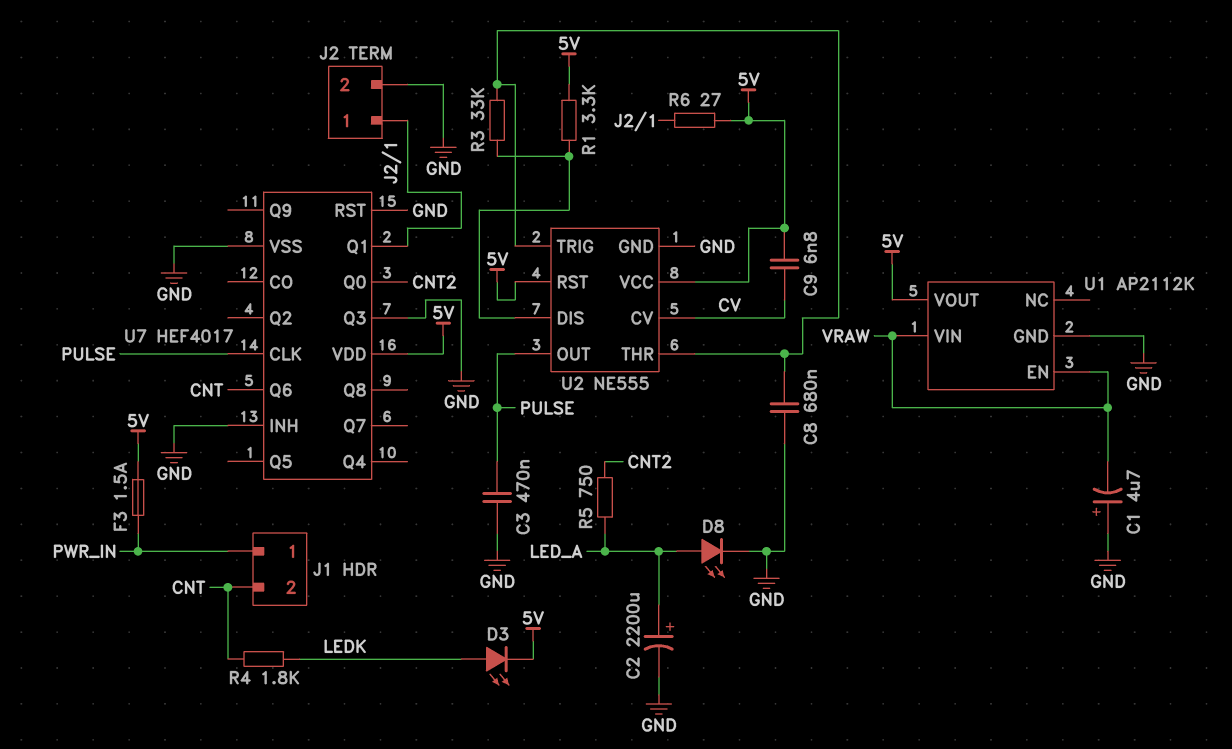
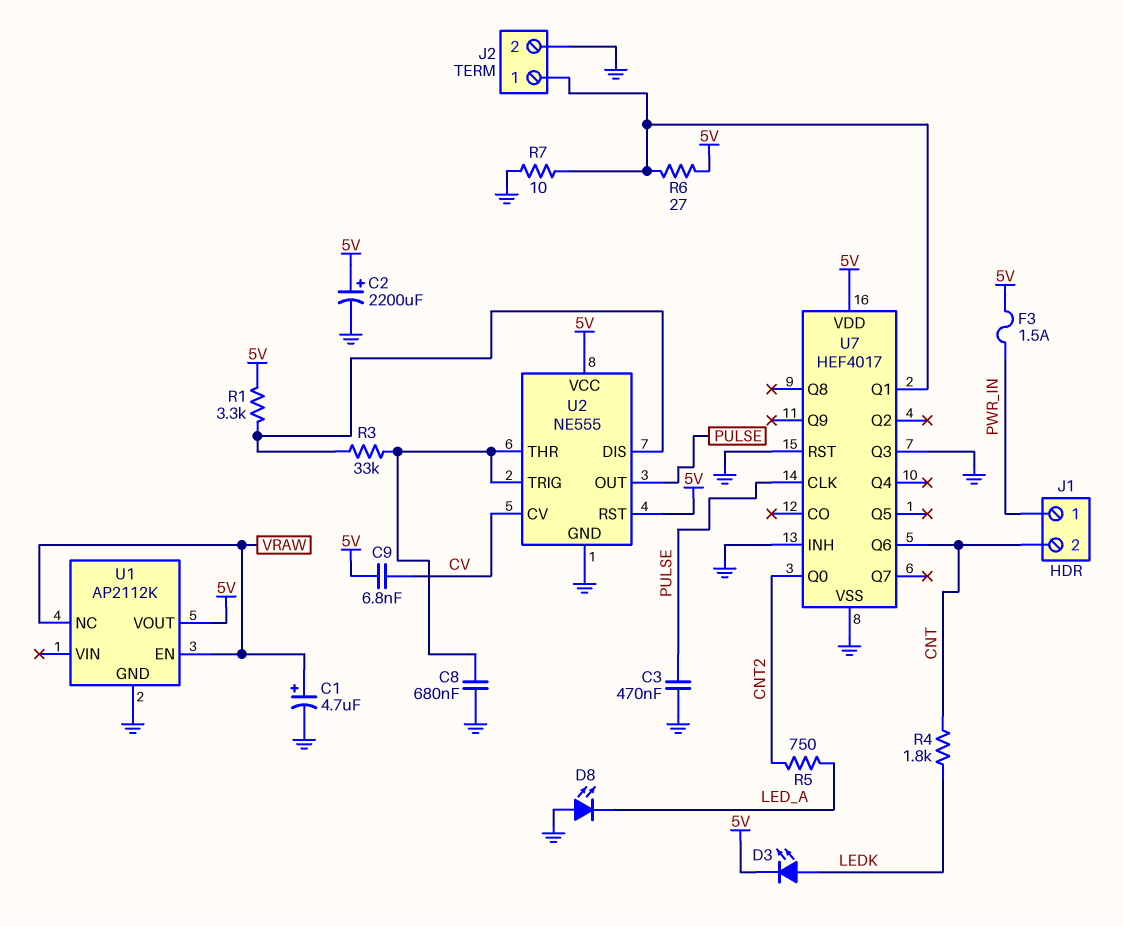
C1: 4.7uF (plus GND, minus VRAW) -> 4.7uF (plus VRAW, minus GND)
C2: 2200uF (plus LED_A, minus GND) -> 2200uF (plus 5V, minus GND)
D8: LED (A LED_A, K GND) -> LED (A GND, K LED_A)
R7: none -> 10 (GND, J2/1)
U1 pin NC: none -> VRAW
U1 pin VIN: VRAW -> none

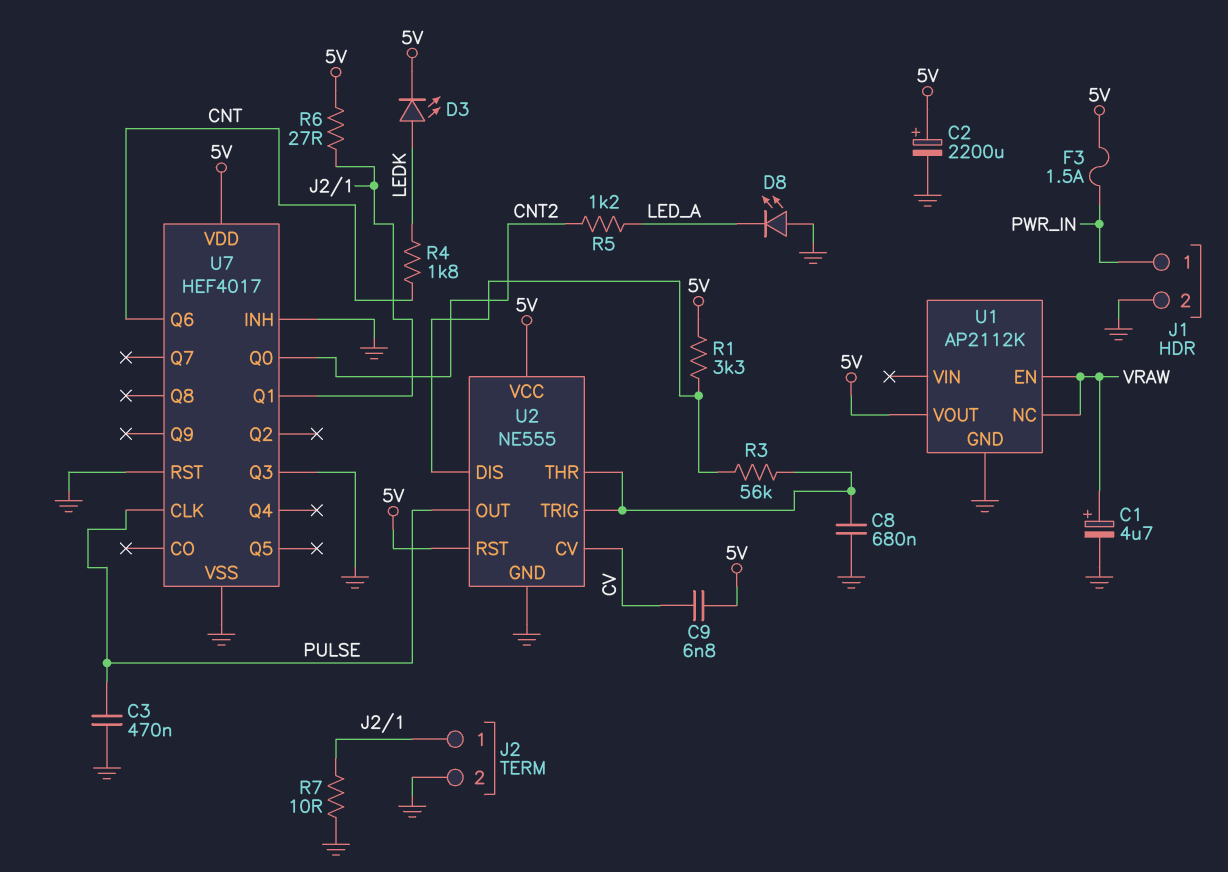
J1 pin 2: CNT -> GND
R3: 33k (U2/DIS, U2/THR) -> 56k (U2/DIS, U2/THR)
R5: 750 (CNT2, LED_A) -> 1.2k (CNT2, LED_A)

